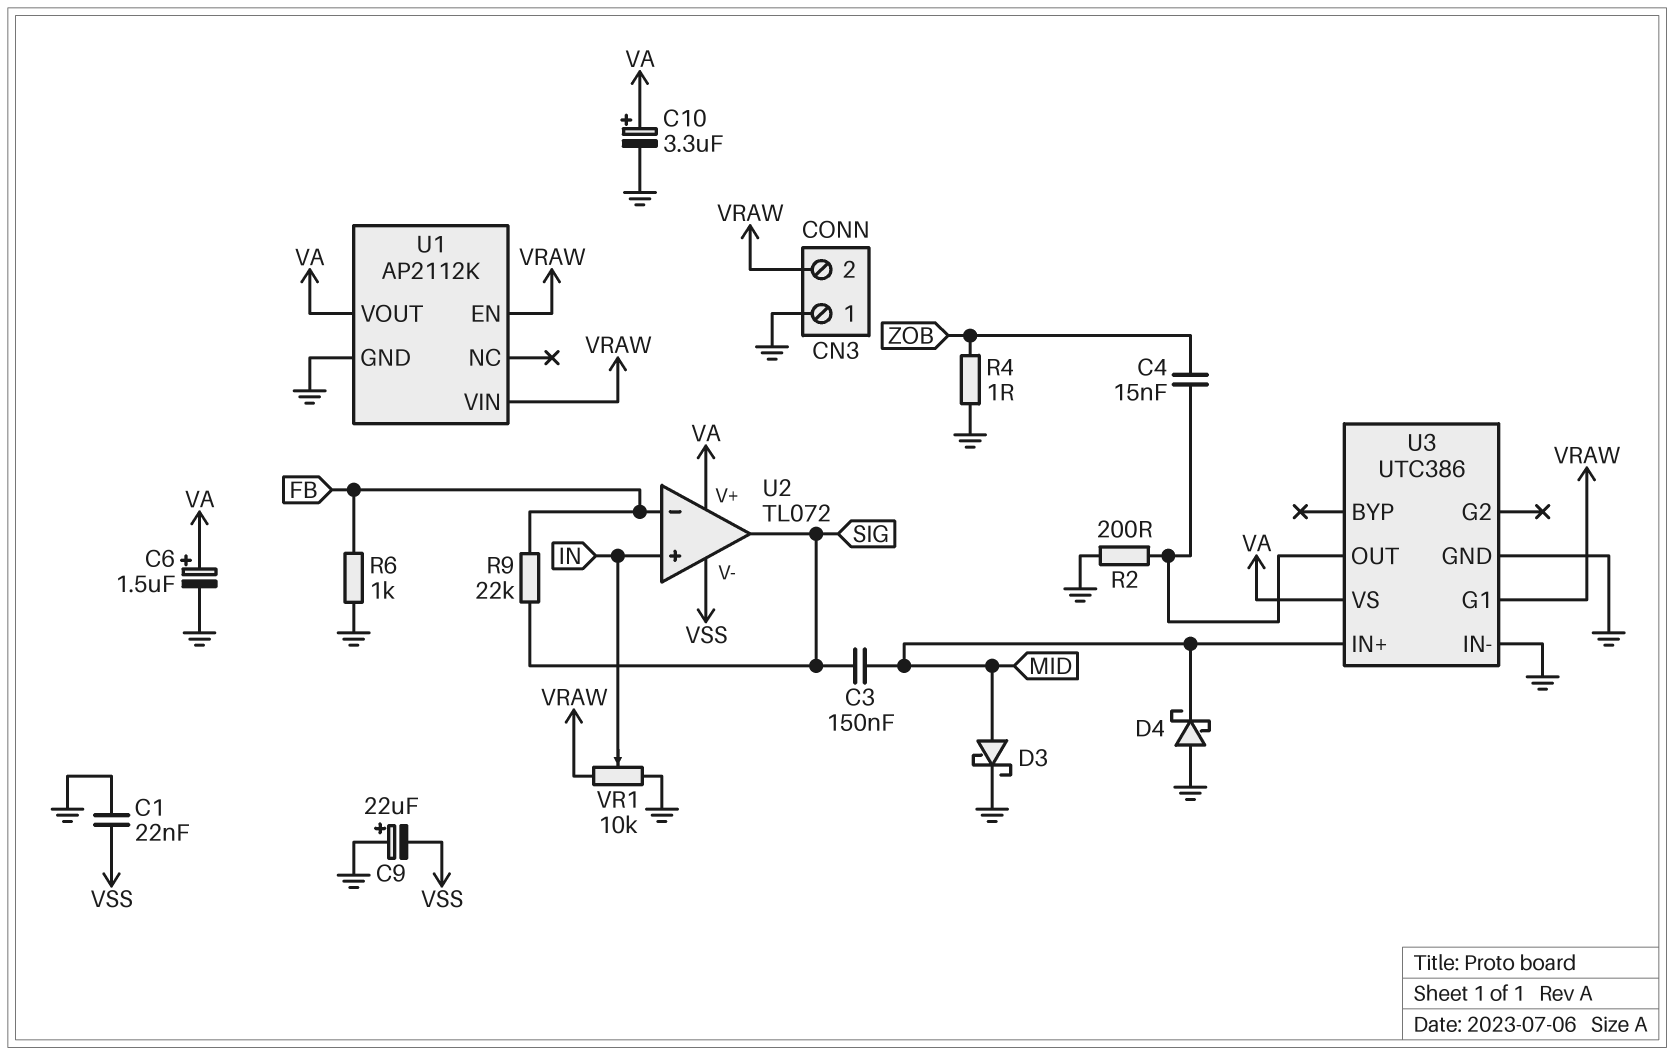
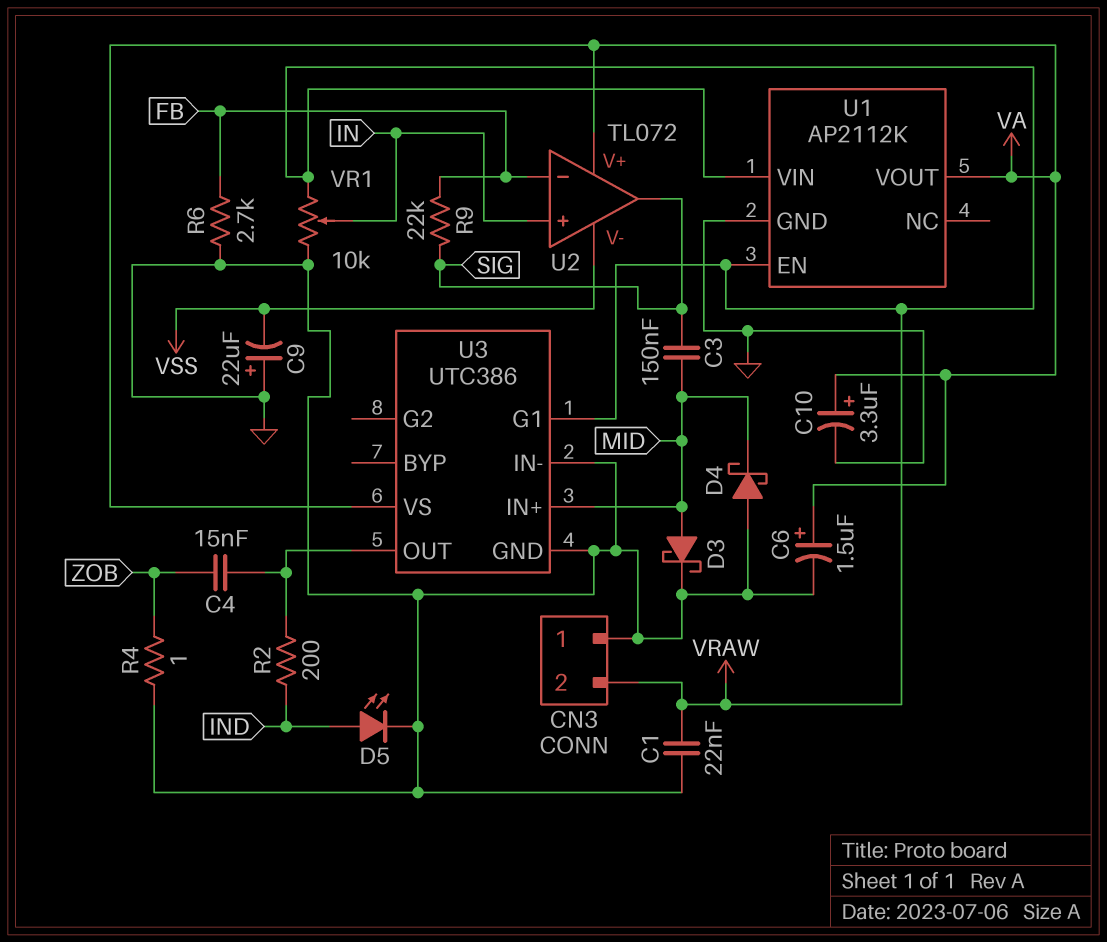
C1: 22nF (GND, VSS) -> 22nF (GND, VRAW)
D5: none -> LED (A IND, K GND)
R2: 200 (GND, U3/OUT) -> 200 (IND, U3/OUT)
R6: 1k (FB, GND) -> 2.7k (FB, GND)

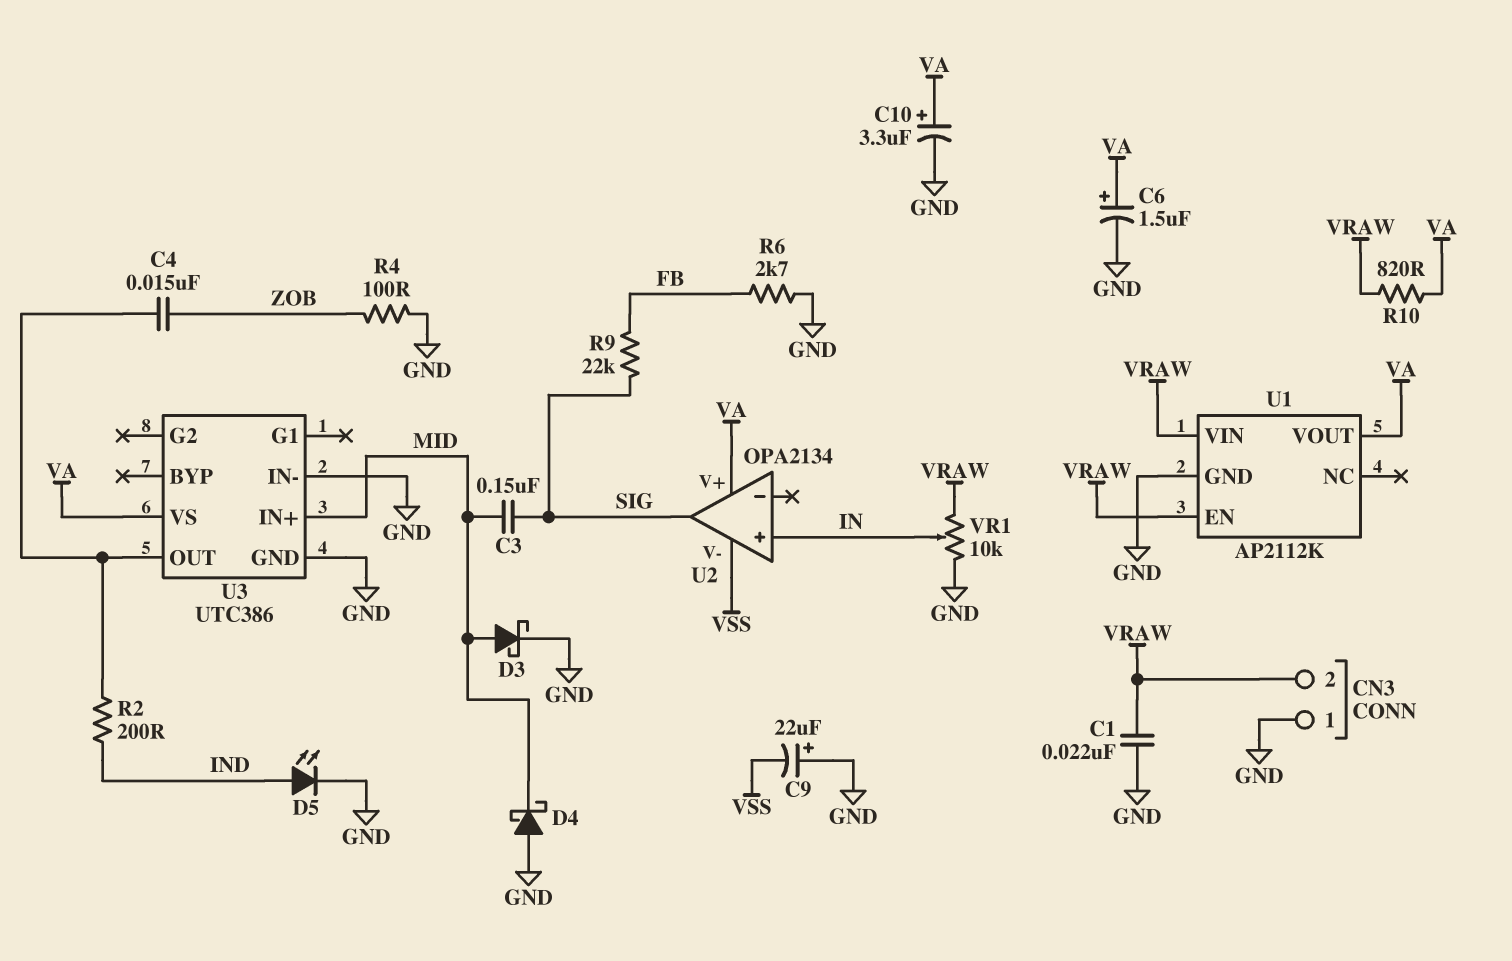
R4: 1 (GND, ZOB) -> 100 (GND, ZOB)
R10: none -> 820 (VA, VRAW)
U2: TL072 -> OPA2134
U2 pin in-: FB -> none
U3 pin G1: VRAW -> none

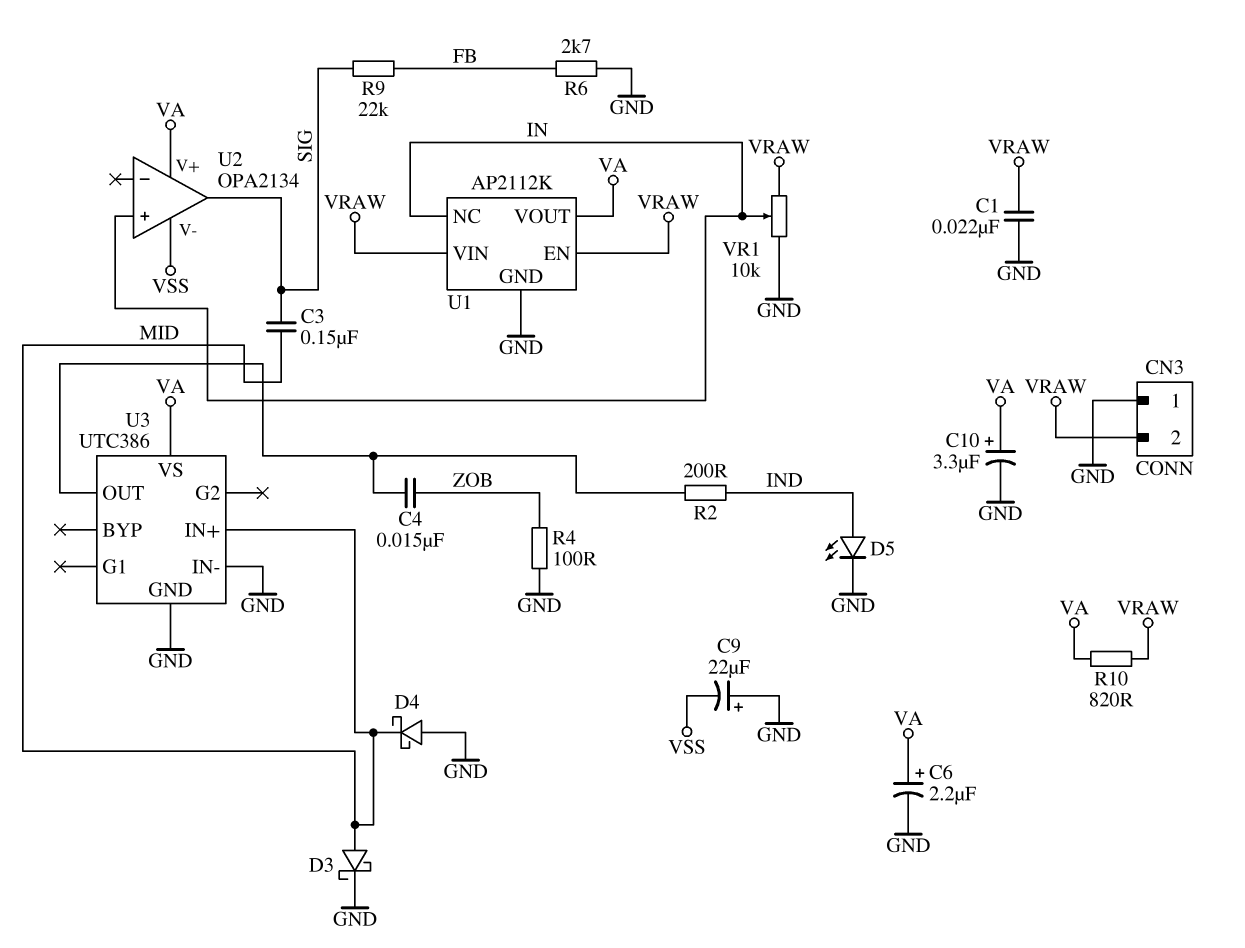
C6: 1.5uF (plus VA, minus GND) -> 2.2uF (plus VA, minus GND)
U1 pin NC: none -> IN

